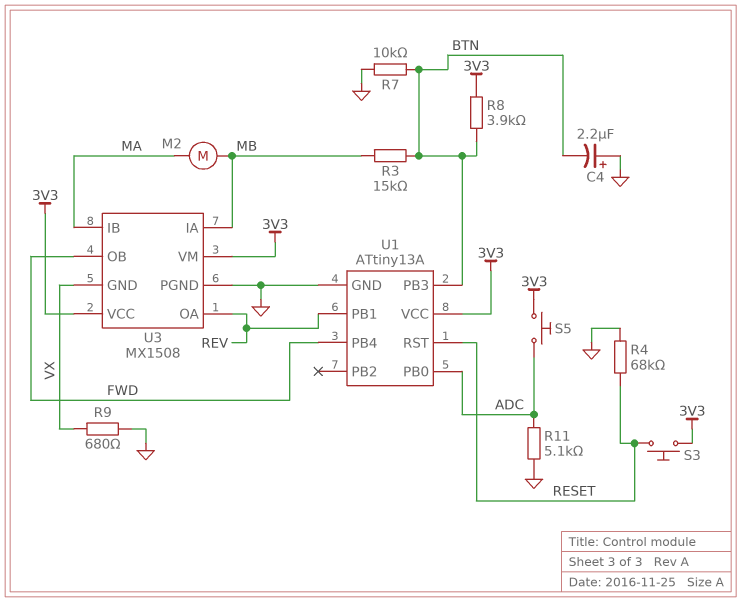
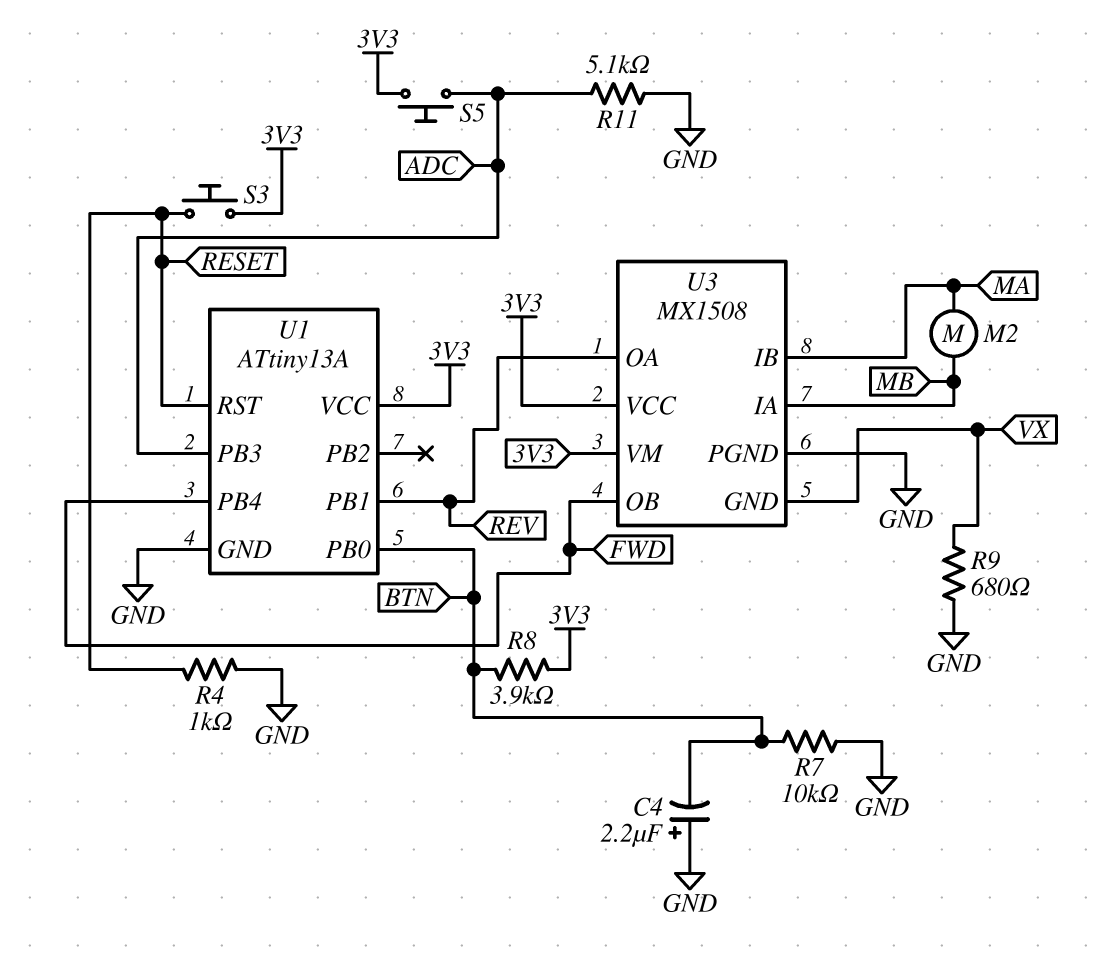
R3: 15k (BTN, MB) -> none
R4: 68k (GND, RESET) -> 1k (GND, RESET)
U1 pin PB0: ADC -> BTN
U1 pin PB3: BTN -> ADC

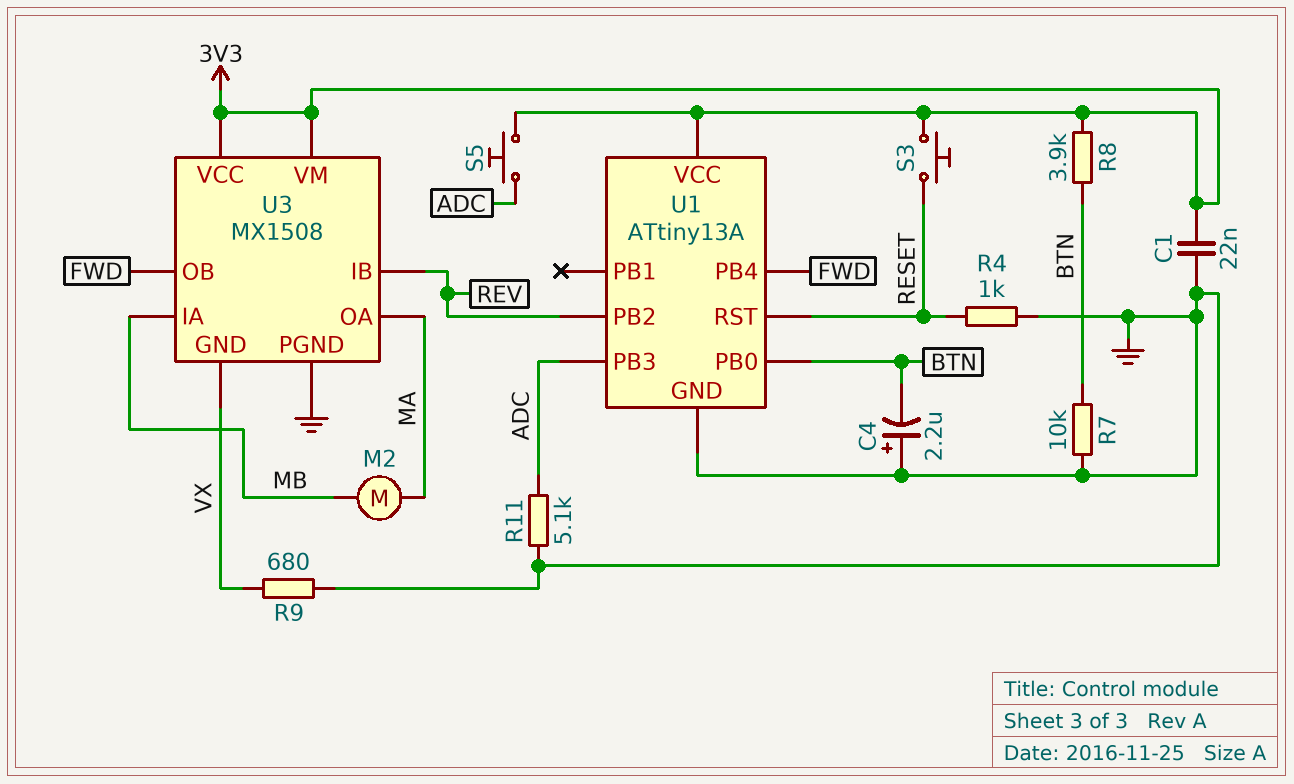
C1: none -> 22nF (3V3, GND)
U1 pin PB1: REV -> none
U1 pin PB2: none -> REV
U3 pin IB: MA -> REV
U3 pin OA: REV -> MA

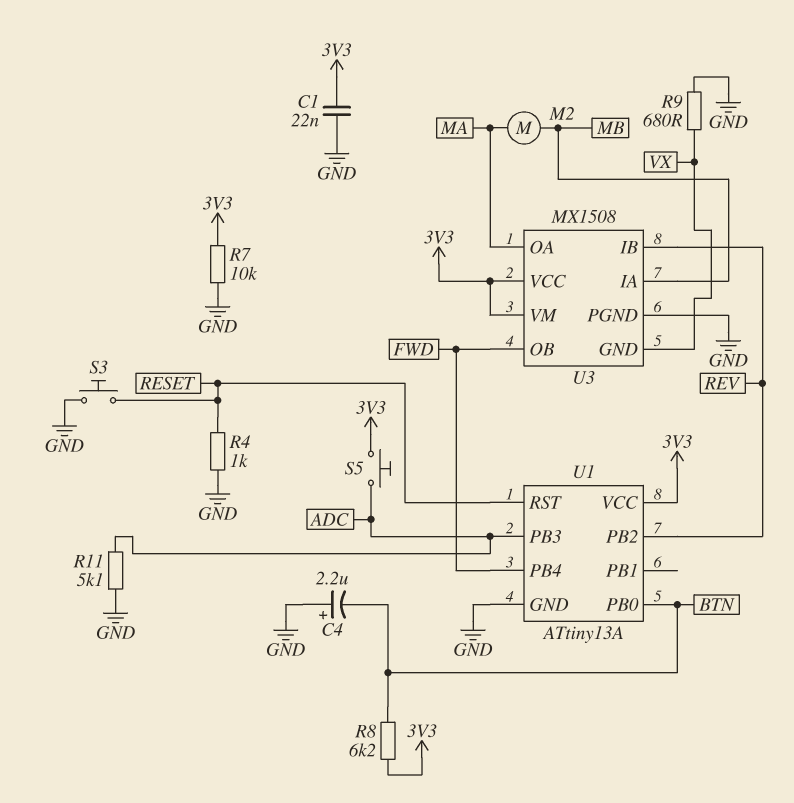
R7: 10k (BTN, GND) -> 10k (3V3, GND)
R8: 3.9k (3V3, BTN) -> 6.2k (3V3, BTN)
S3: button (3V3, RESET) -> button (GND, RESET)

